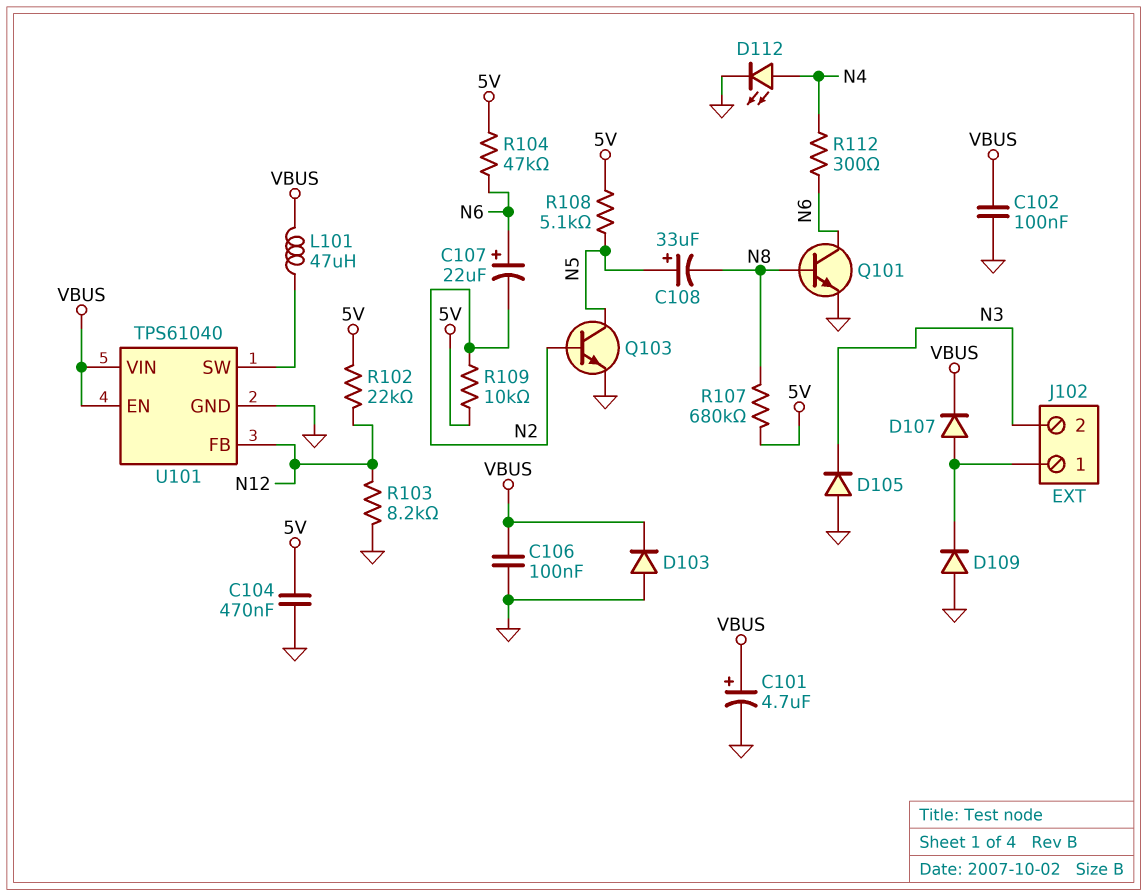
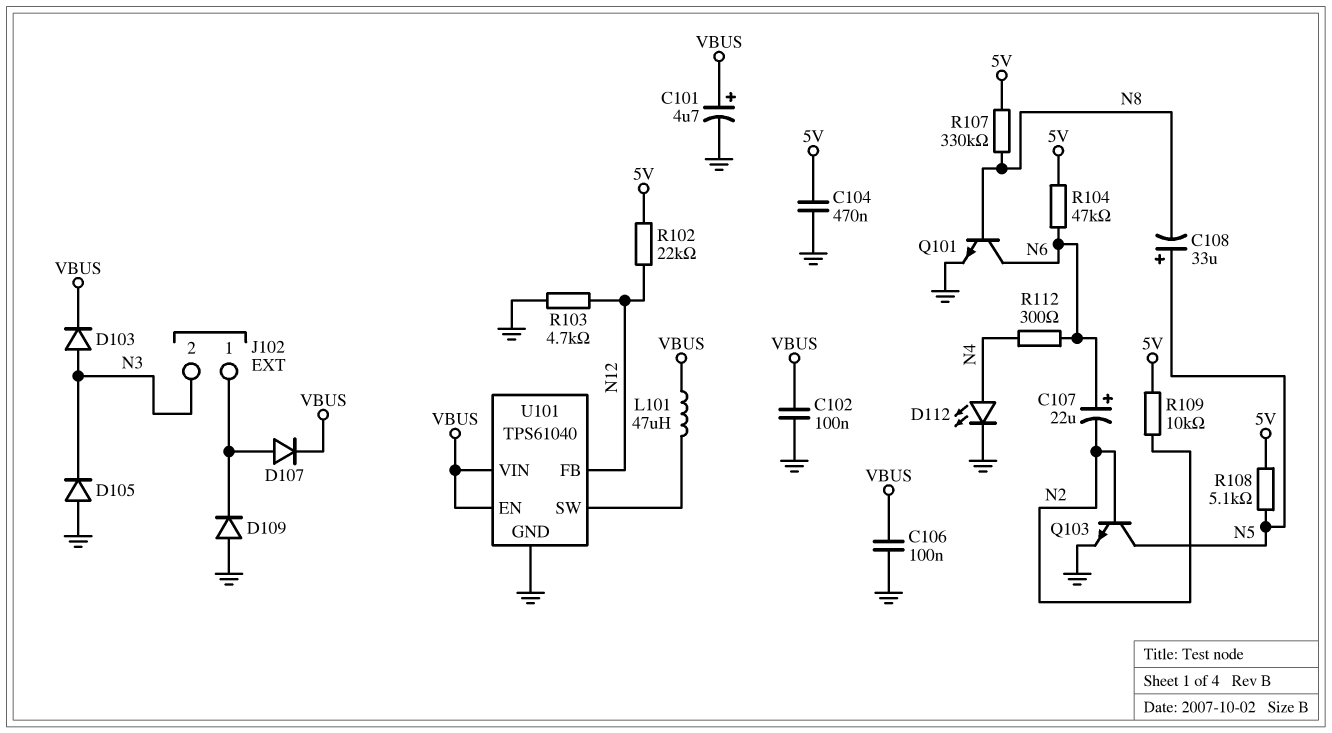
D103: diode (A GND, K VBUS) -> diode (A N3, K VBUS)
R103: 8.2k (GND, N12) -> 4.7k (GND, N12)
R107: 680k (5V, N8) -> 330k (5V, N8)

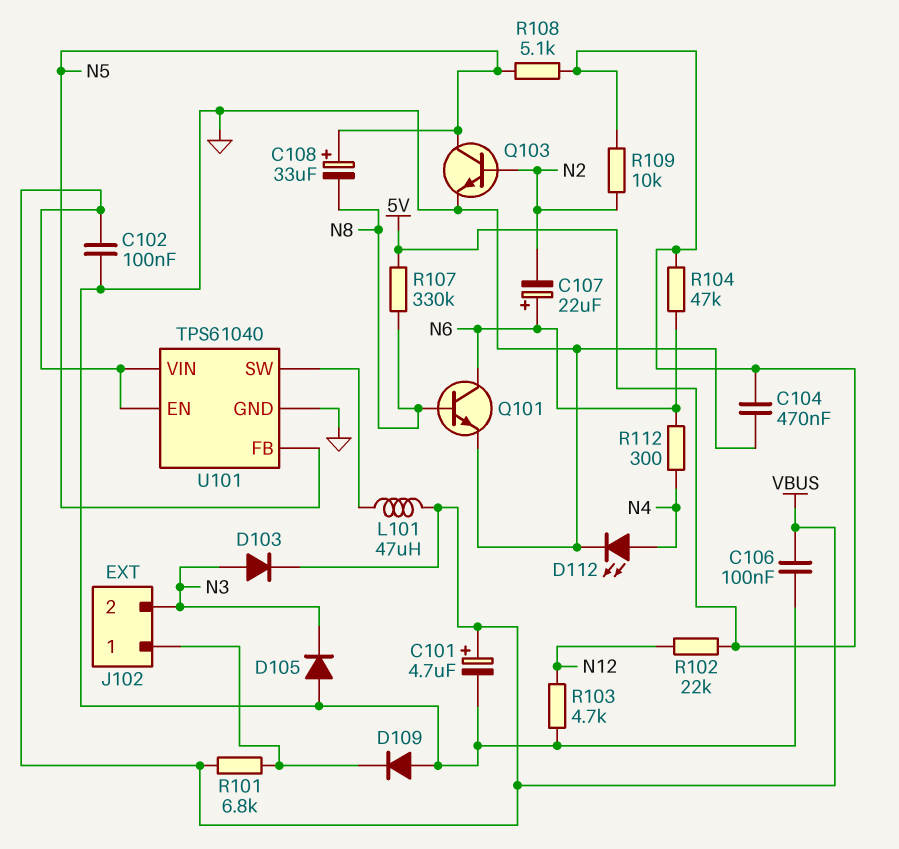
D107: diode (A J102/1, K VBUS) -> none
R101: none -> 6.8k (J102/1, VBUS)
U101 pin FB: N12 -> N5

